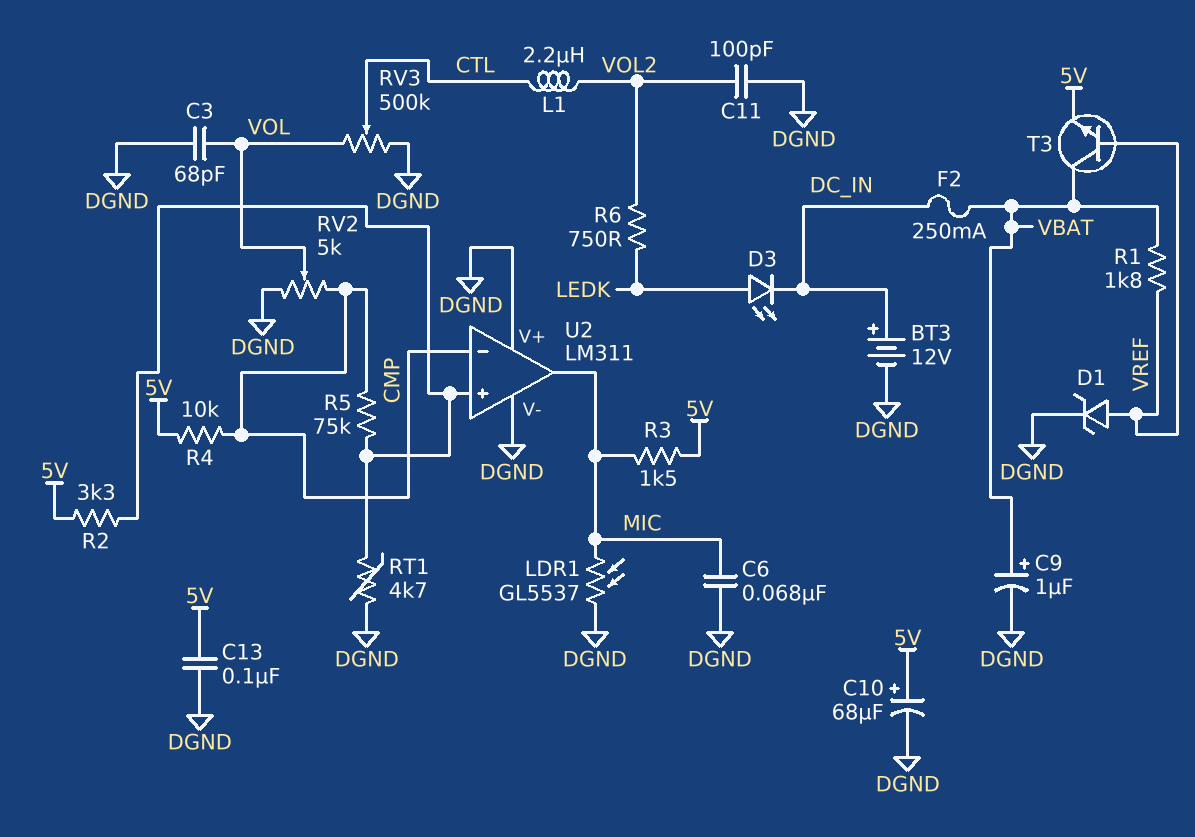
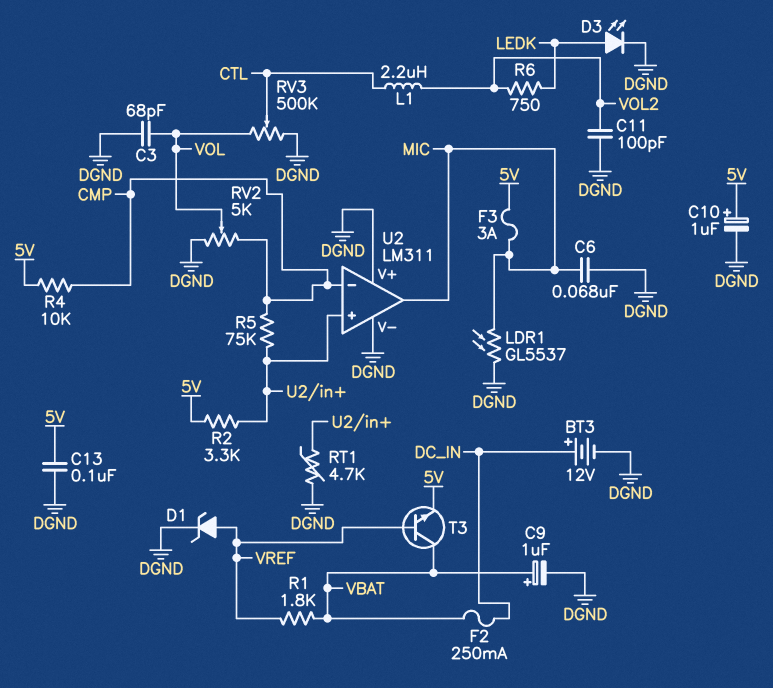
C10: 68uF (plus 5V, minus DGND) -> 1uF (plus 5V, minus DGND)
D3: LED (A LEDK, K DC_IN) -> LED (A LEDK, K DGND)
F3: none -> 3A (5V, MIC)
R3: 1.5k (5V, MIC) -> none

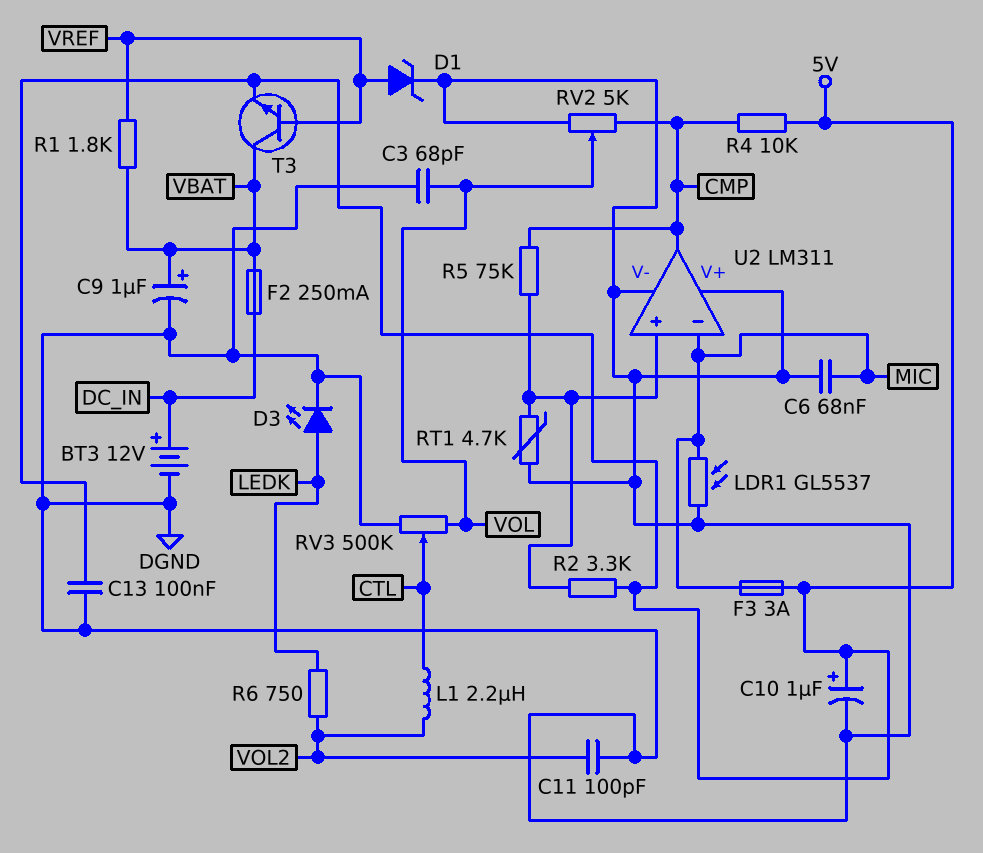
U2 pin in-: CMP -> MIC
U2 pin out: MIC -> CMP

